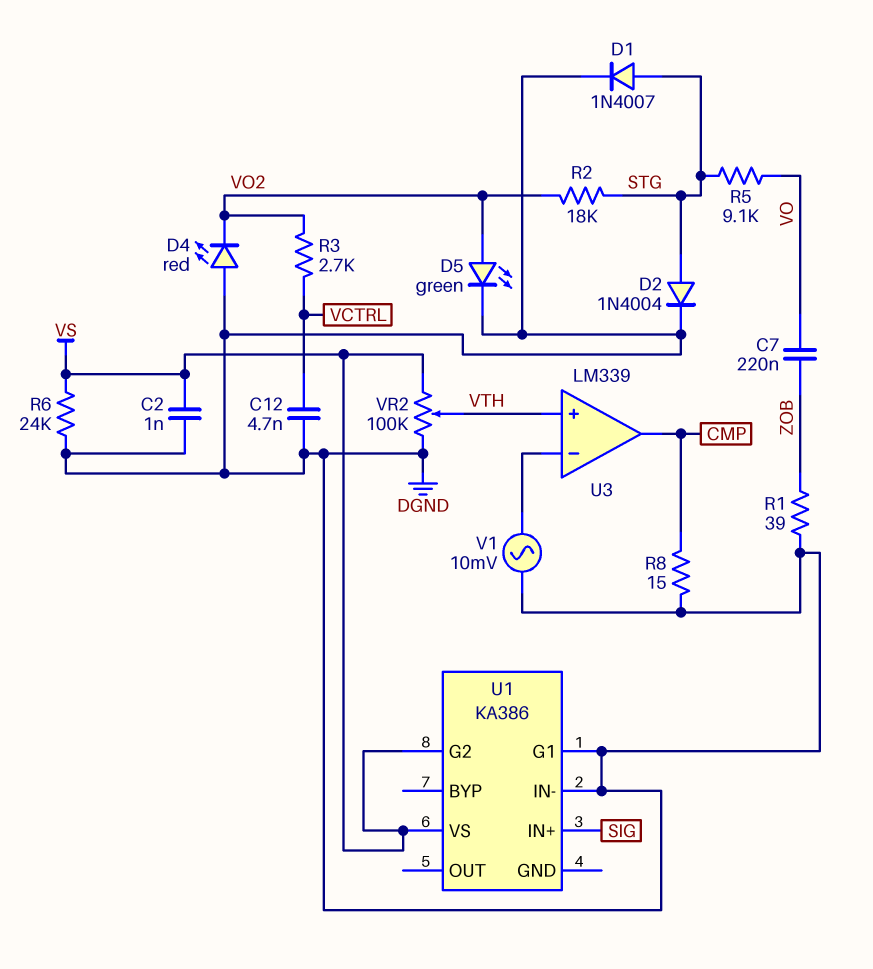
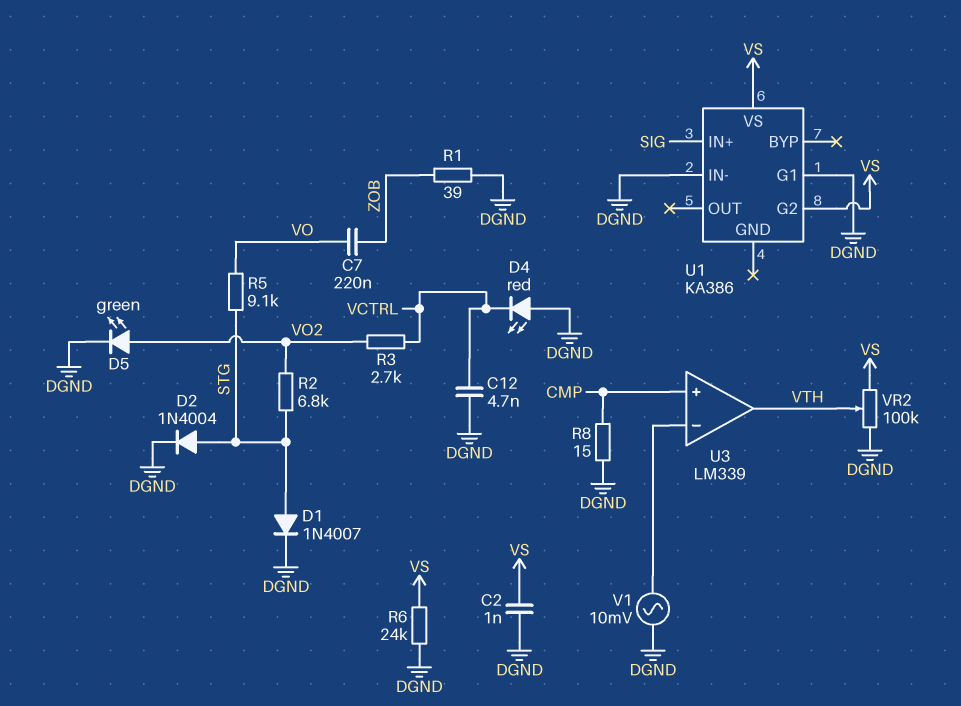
D4: LED red (A DGND, K VO2) -> LED red (A DGND, K VCTRL)
R2: 18k (STG, VO2) -> 6.8k (STG, VO2)
U3 pin in+: VTH -> CMP
U3 pin out: CMP -> VTH

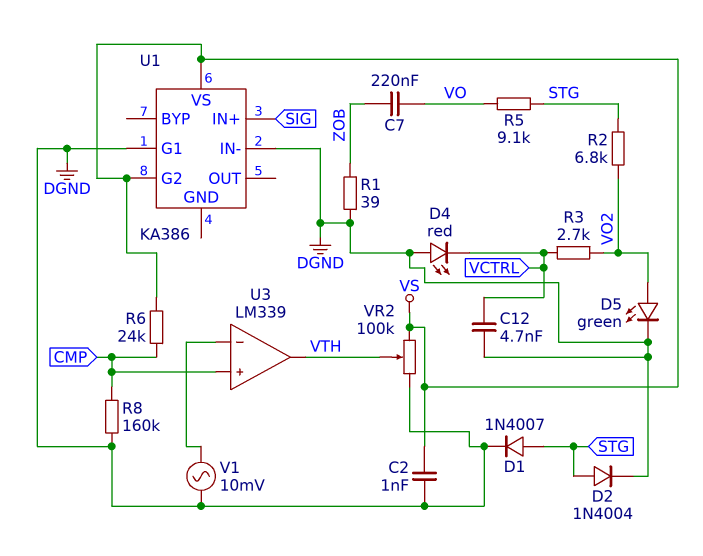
R6: 24k (DGND, VS) -> 24k (CMP, VS)
R8: 15 (CMP, DGND) -> 160k (CMP, DGND)

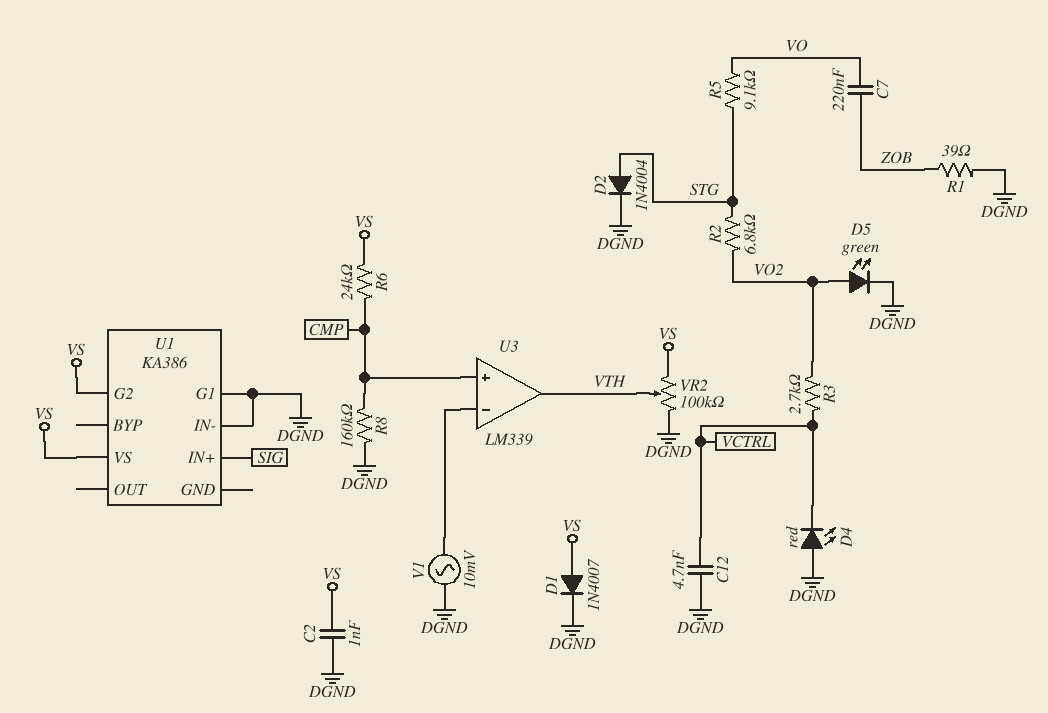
D1: diode 1N4007 (A STG, K DGND) -> diode 1N4007 (A VS, K DGND)

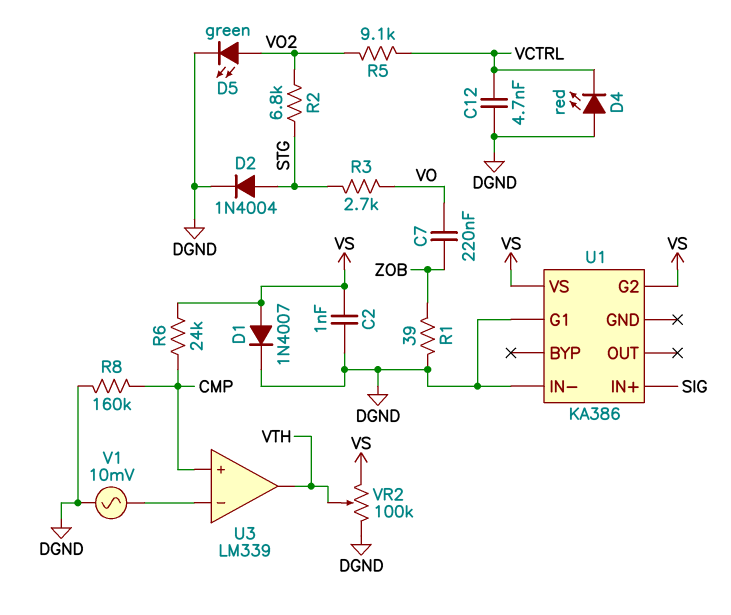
R3: 2.7k (VCTRL, VO2) -> 2.7k (STG, VO)
R5: 9.1k (STG, VO) -> 9.1k (VCTRL, VO2)

